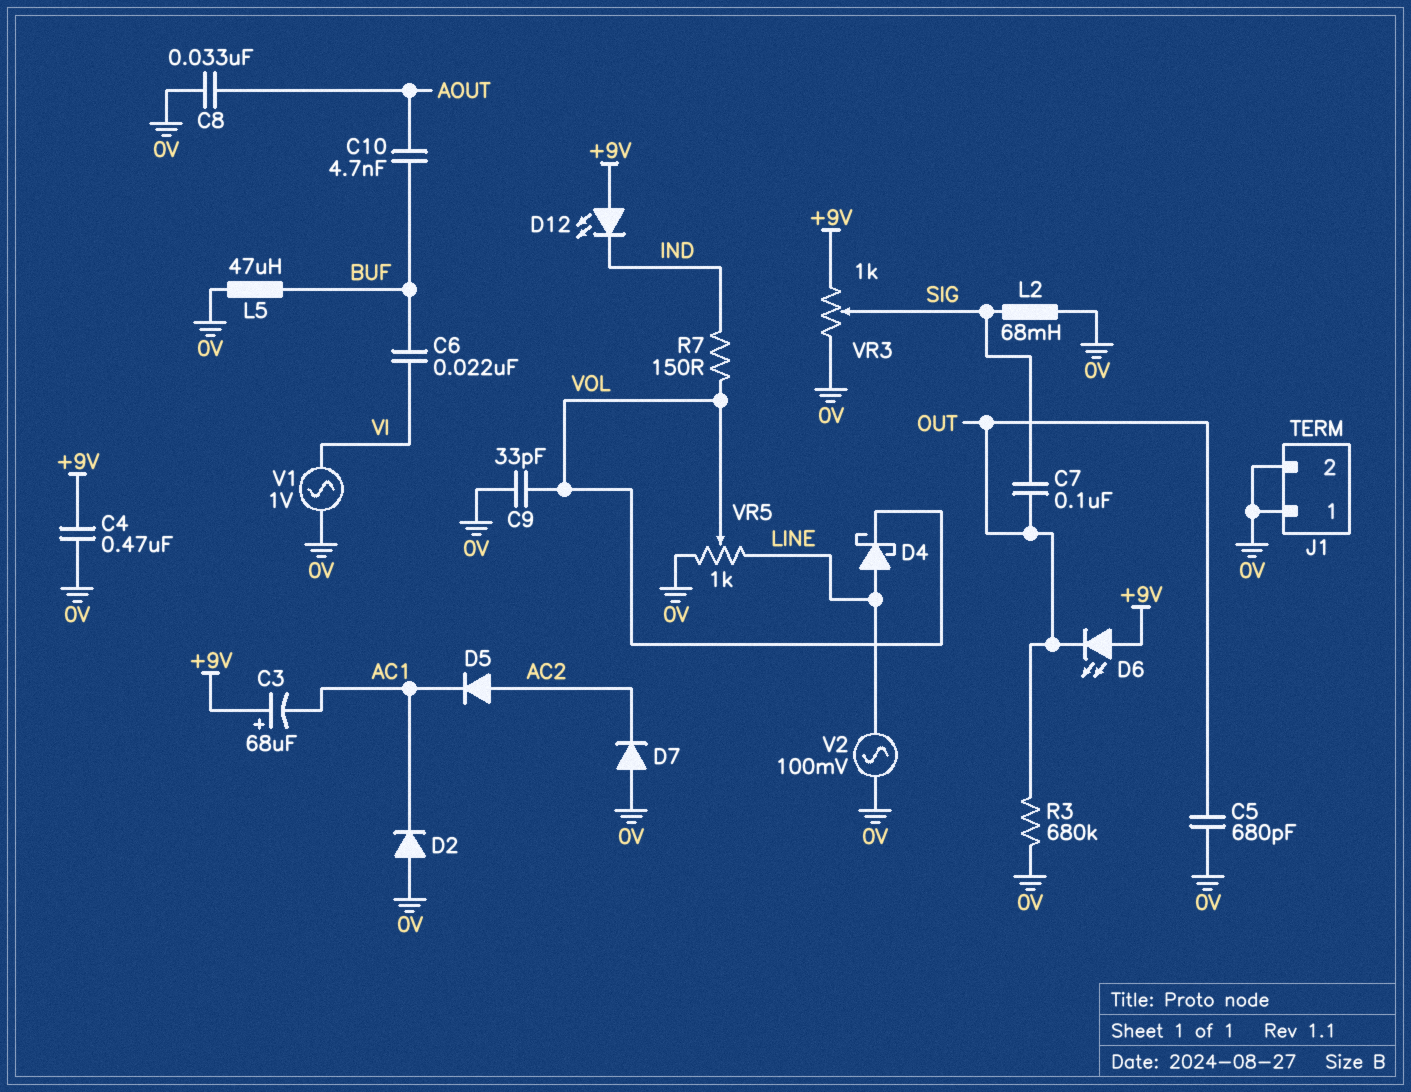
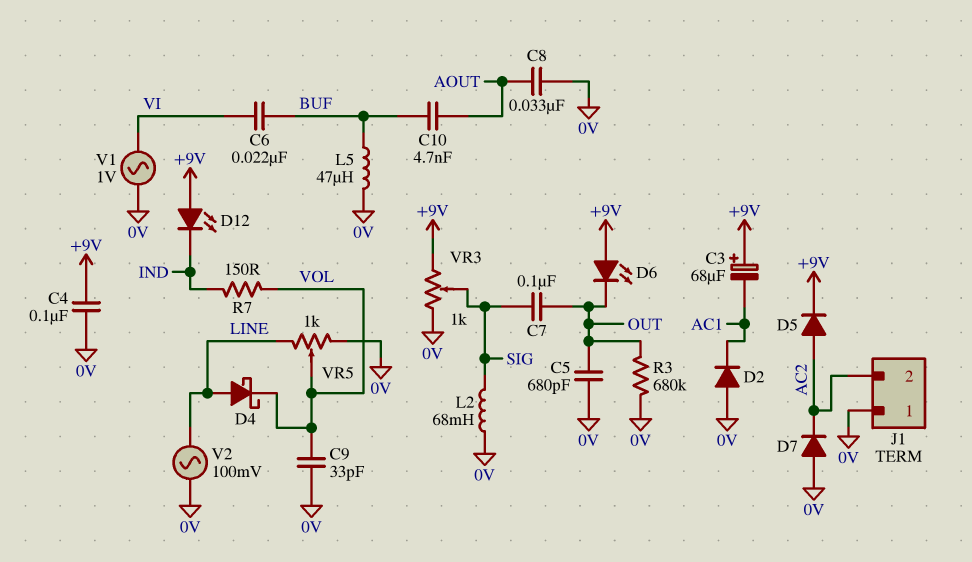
C4: 470nF (+9V, 0V) -> 100nF (+9V, 0V)
D5: diode (A AC2, K AC1) -> diode (A AC2, K +9V)
J1 pin 2: 0V -> AC2

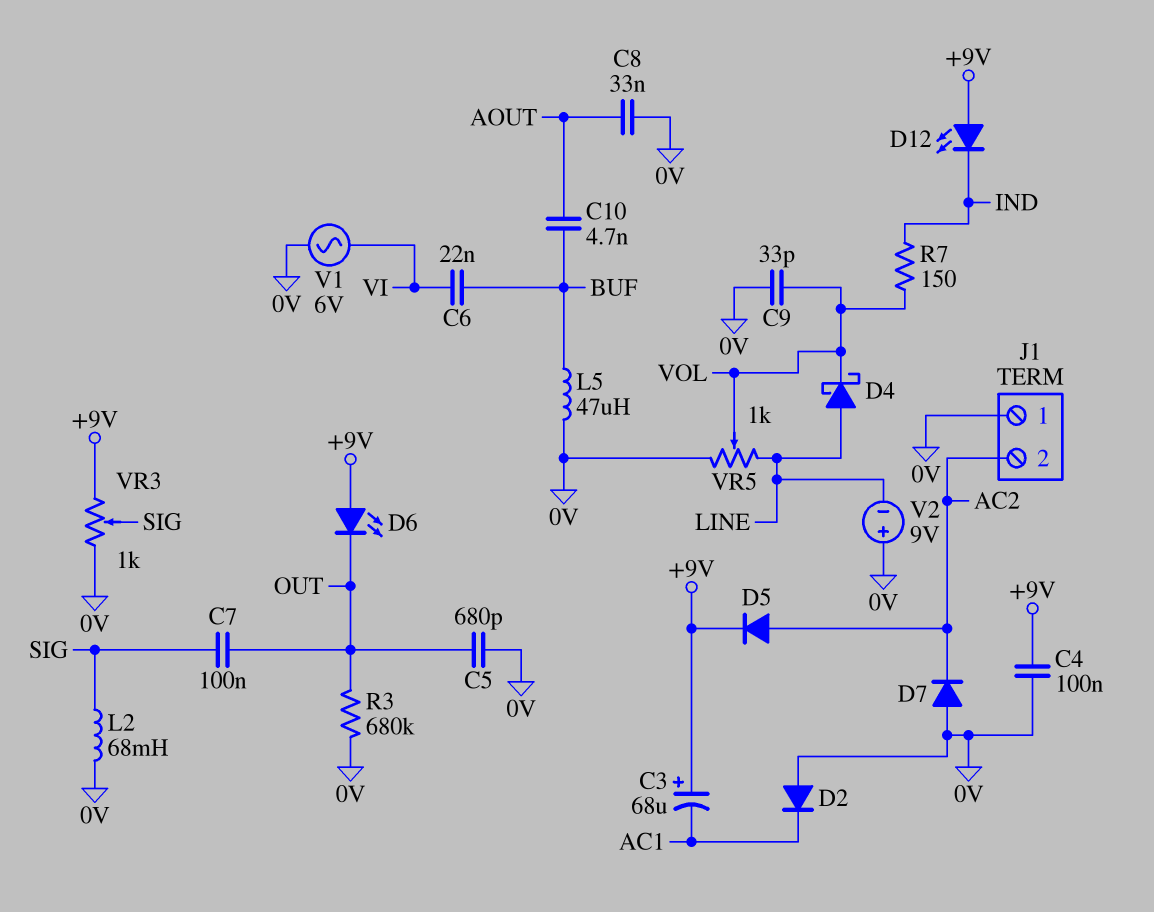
V1: AC 1V (0V, VI) -> AC 6V (0V, VI)
V2: AC 100mV (0V, LINE) -> 9V (plus 0V, minus LINE)

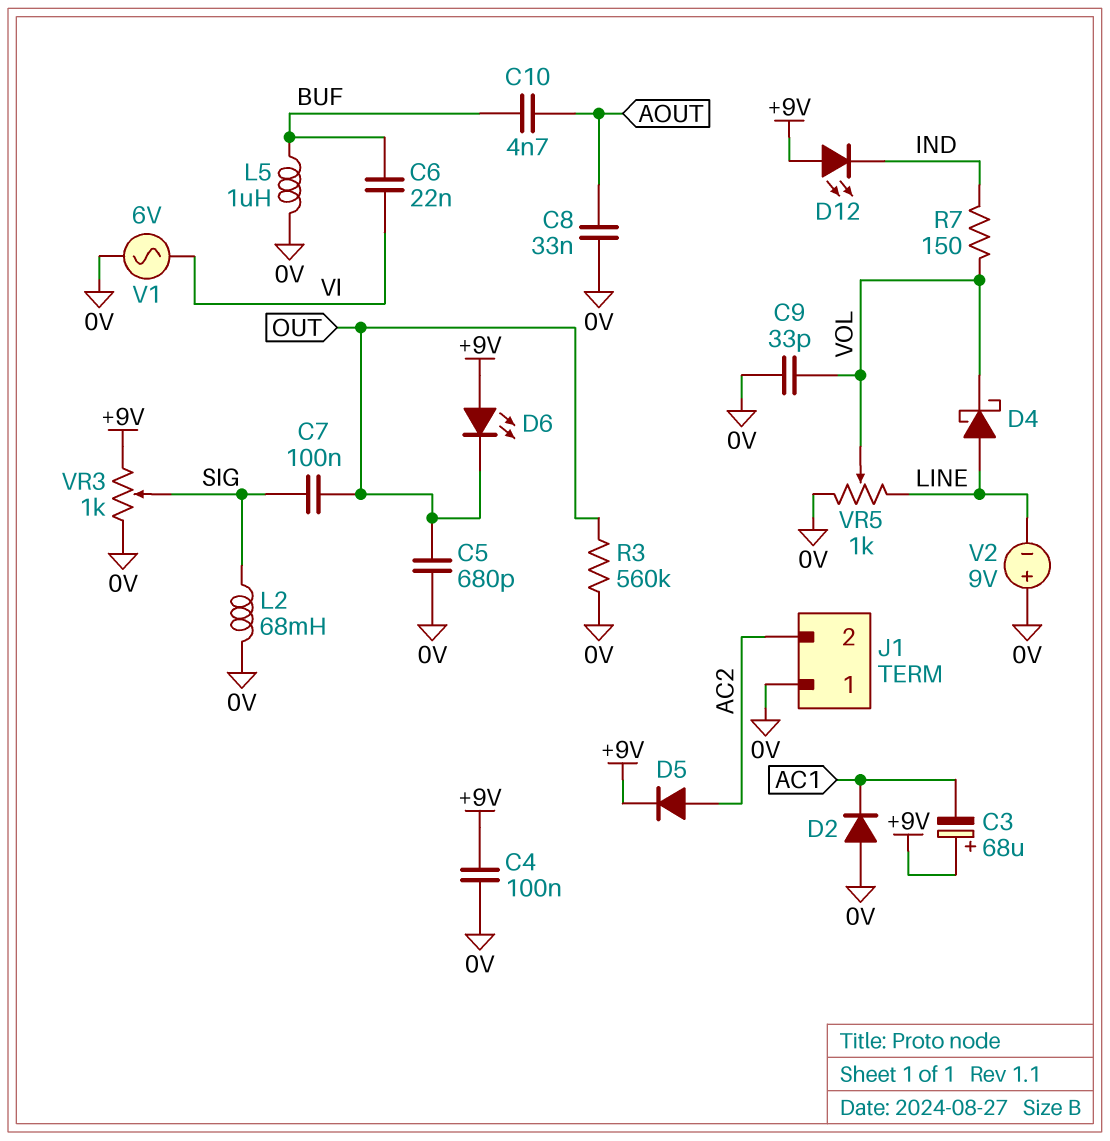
D7: diode (A 0V, K AC2) -> none
L5: 47uH (0V, BUF) -> 1uH (0V, BUF)
R3: 680k (0V, OUT) -> 560k (0V, OUT)

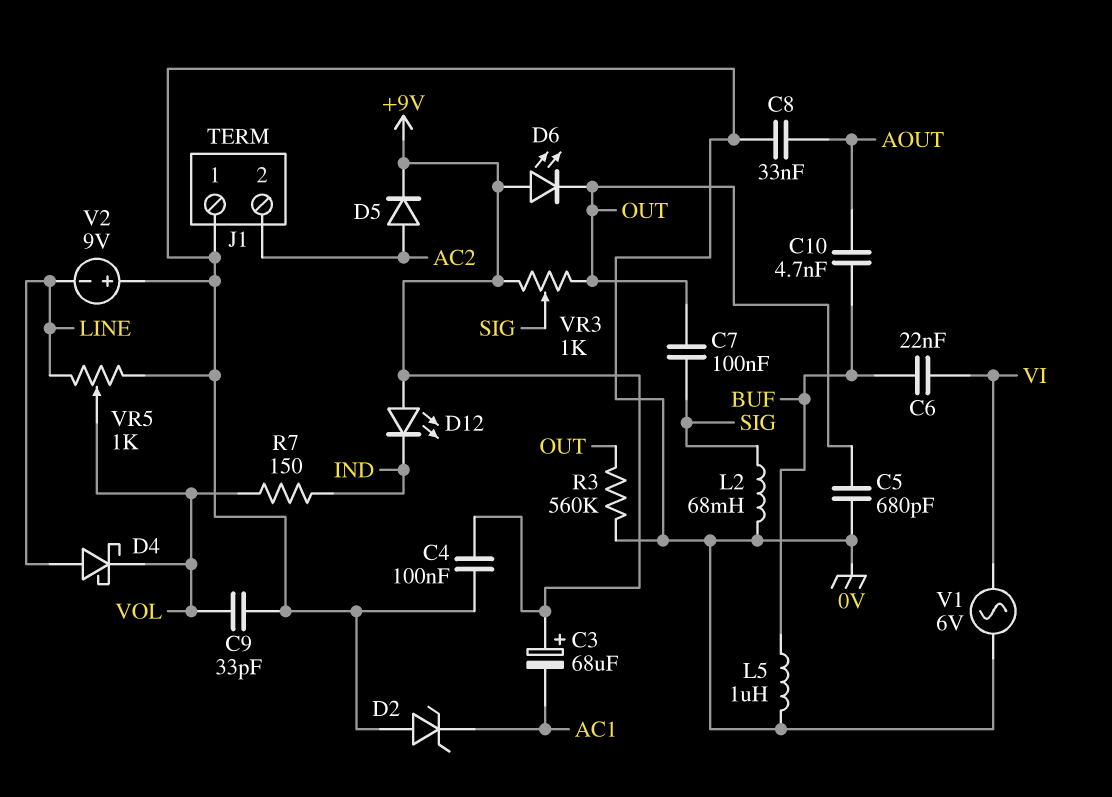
D2: diode (A 0V, K AC1) -> zener (A 0V, K AC1)
VR3: 1k (+9V, 0V, wiper SIG) -> 1k (+9V, OUT, wiper SIG)

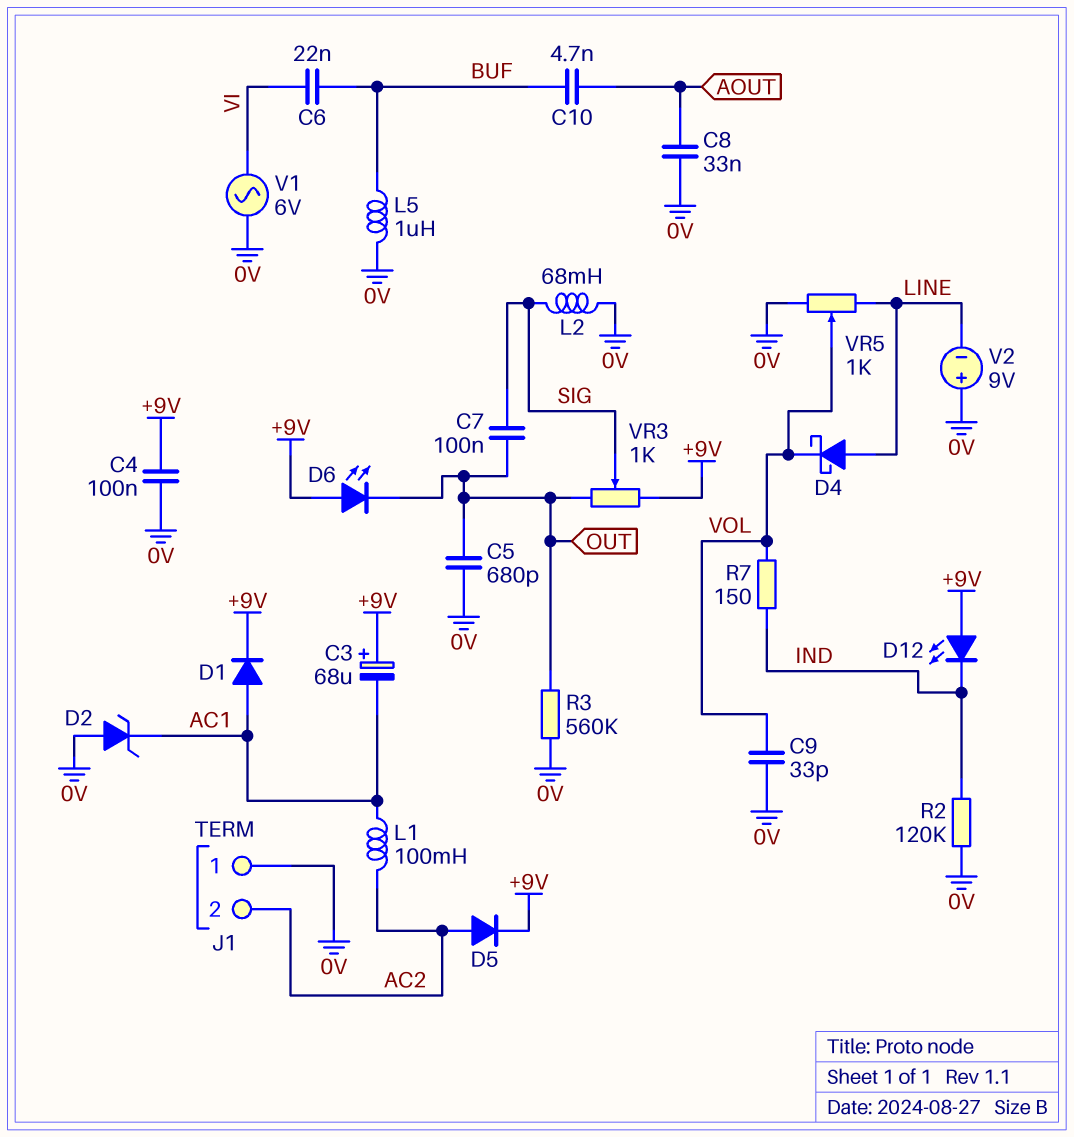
D1: none -> diode (A AC1, K +9V)
L1: none -> 100mH (AC1, AC2)
R2: none -> 120k (0V, IND)

